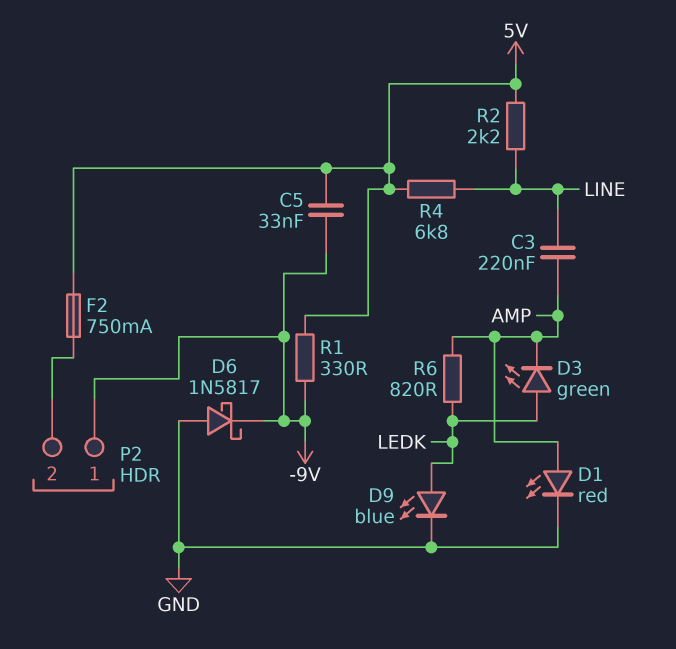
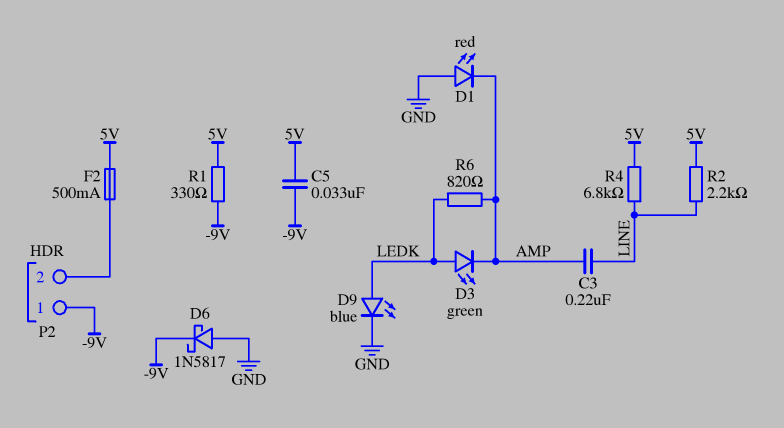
D1: LED red (A AMP, K GND) -> LED red (A GND, K AMP)
F2: 750mA (5V, P2/2) -> 500mA (5V, P2/2)

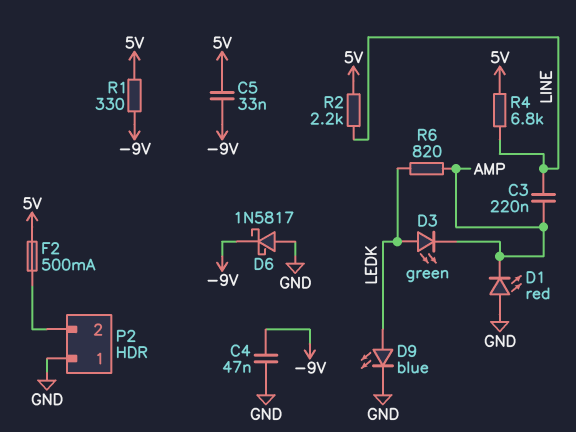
C4: none -> 47nF (-9V, GND)
P2 pin 1: -9V -> GND

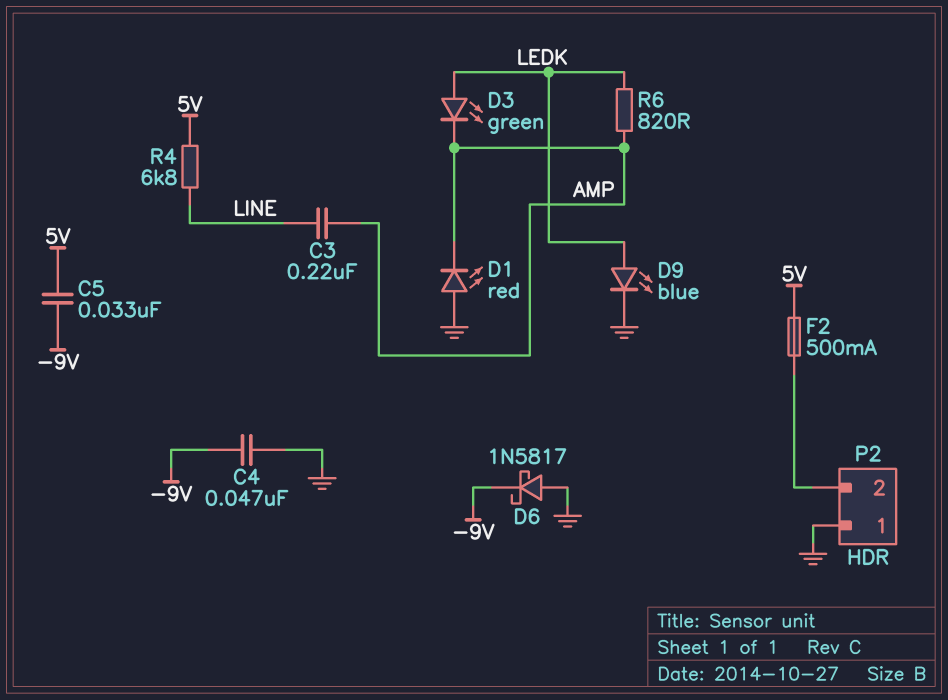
R1: 330 (-9V, 5V) -> none
R2: 2.2k (5V, LINE) -> none

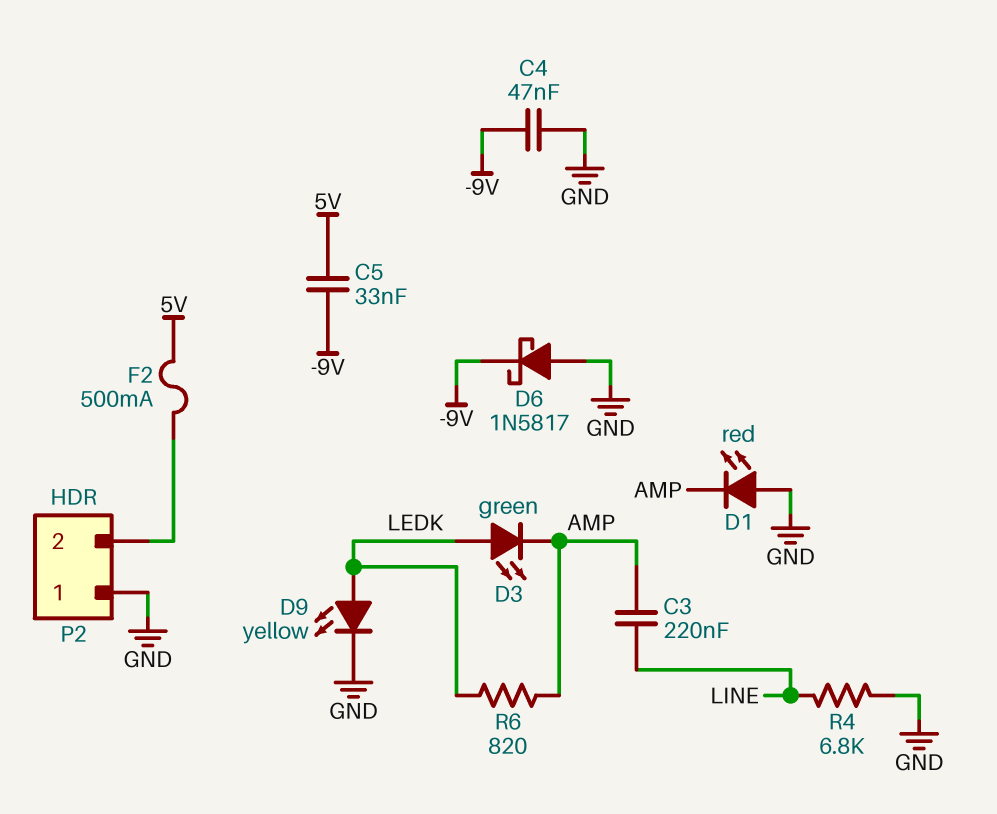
D9: LED blue (A LEDK, K GND) -> LED yellow (A LEDK, K GND)
R4: 6.8k (5V, LINE) -> 6.8k (GND, LINE)

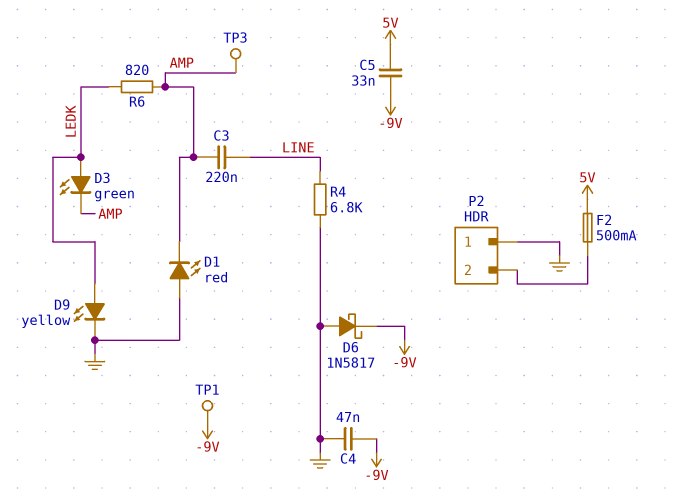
TP1: none -> test point (-9V)
TP3: none -> test point (AMP)

